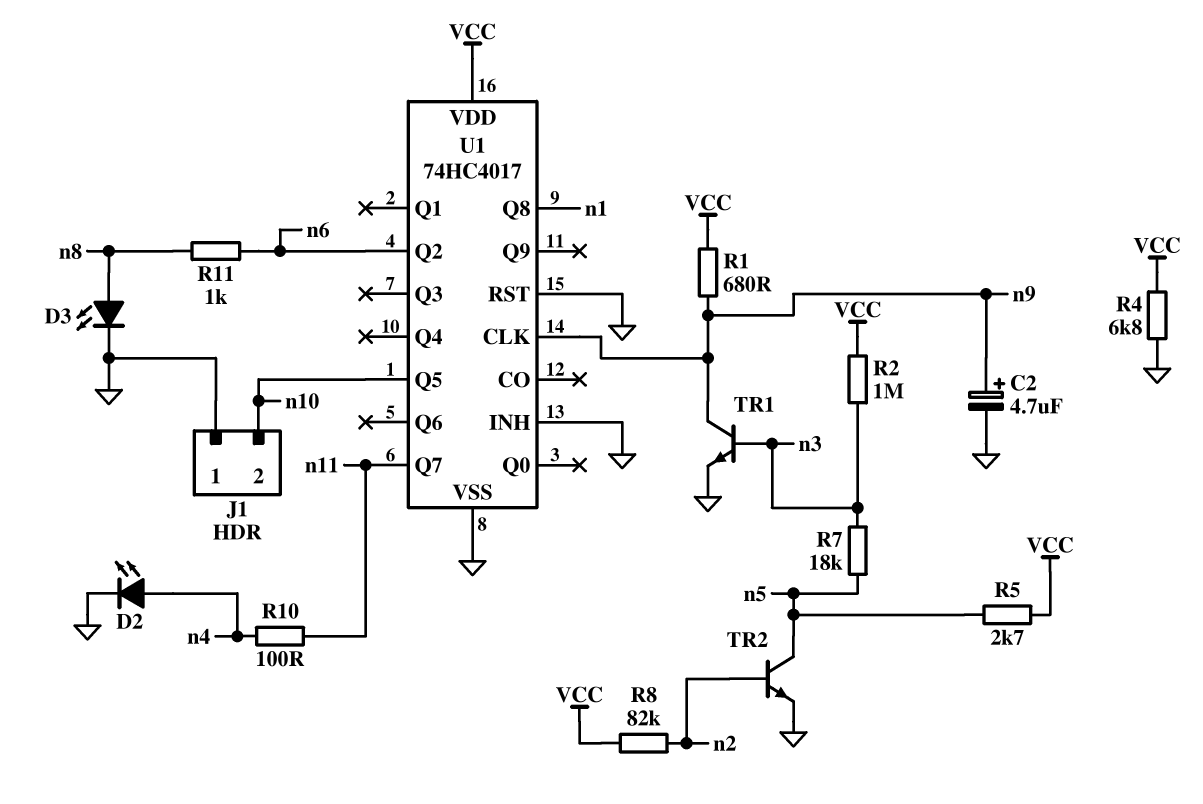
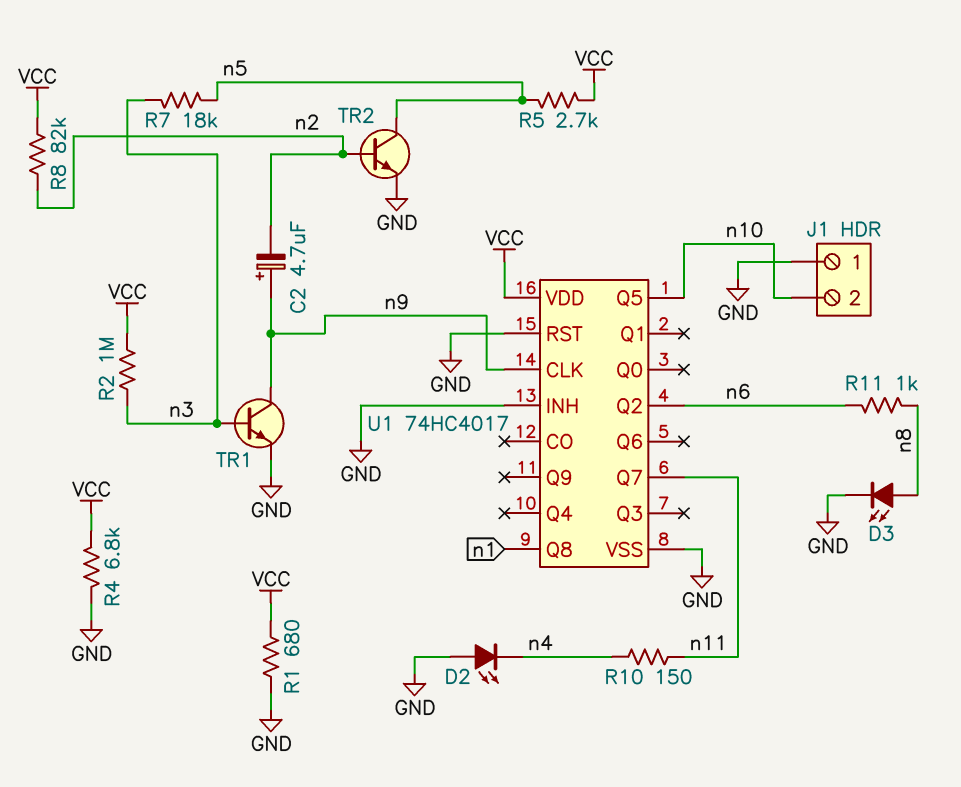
C2: 4.7uF (plus n9, minus GND) -> 4.7uF (plus n9, minus n2)
D2: LED (A n4, K GND) -> LED (A GND, K n4)
R1: 680 (VCC, n9) -> 680 (GND, VCC)
R10: 100 (n4, n11) -> 150 (n4, n11)

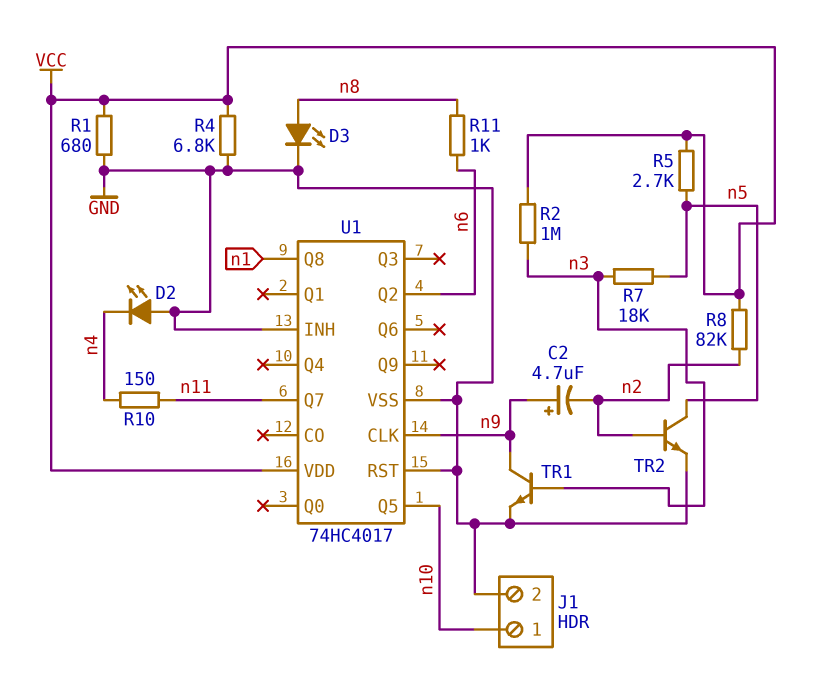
J1 pin 1: GND -> n10
J1 pin 2: n10 -> GND

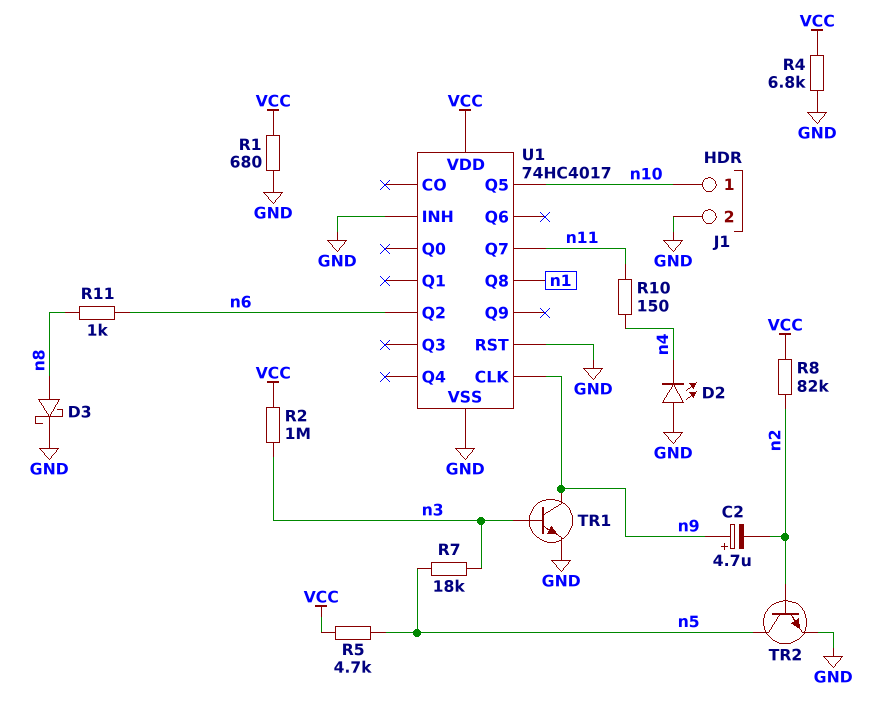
D3: LED (A n8, K GND) -> schottky (A n8, K GND)
R5: 2.7k (VCC, n5) -> 4.7k (VCC, n5)

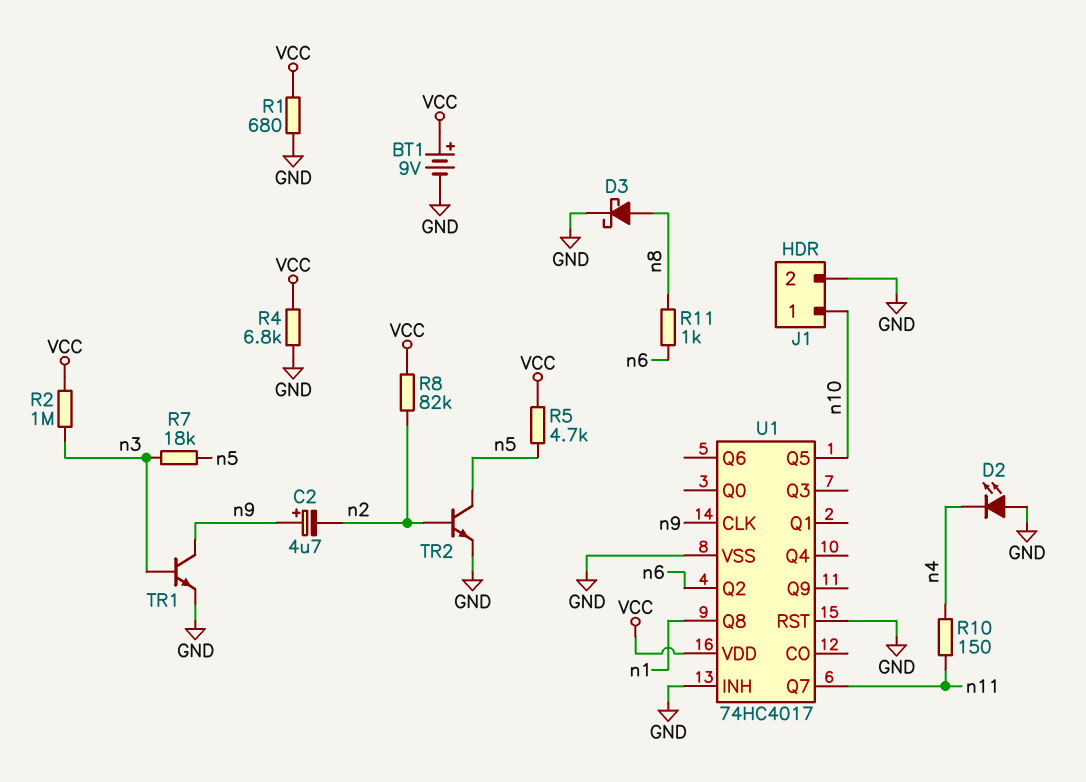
BT1: none -> 9V (plus VCC, minus GND)

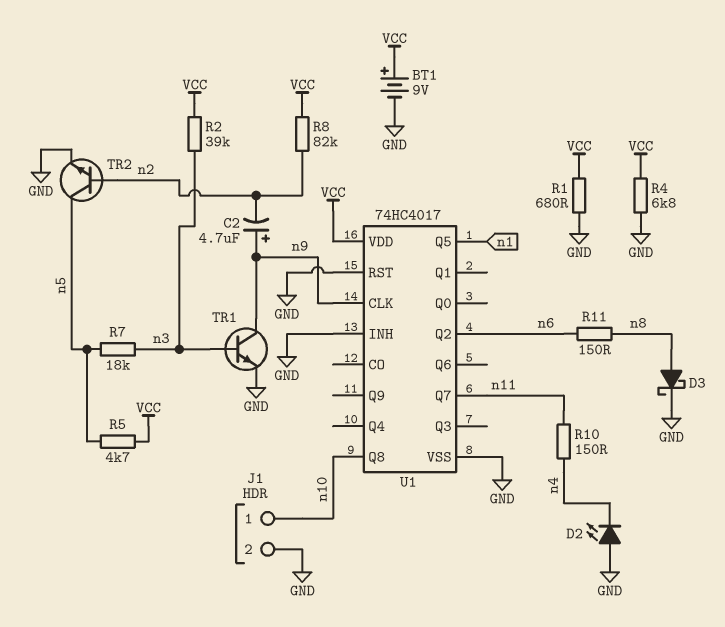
R2: 1M (VCC, n3) -> 39k (VCC, n3)
R11: 1k (n6, n8) -> 150 (n6, n8)
U1 pin Q5: n10 -> n1
U1 pin Q8: n1 -> n10

